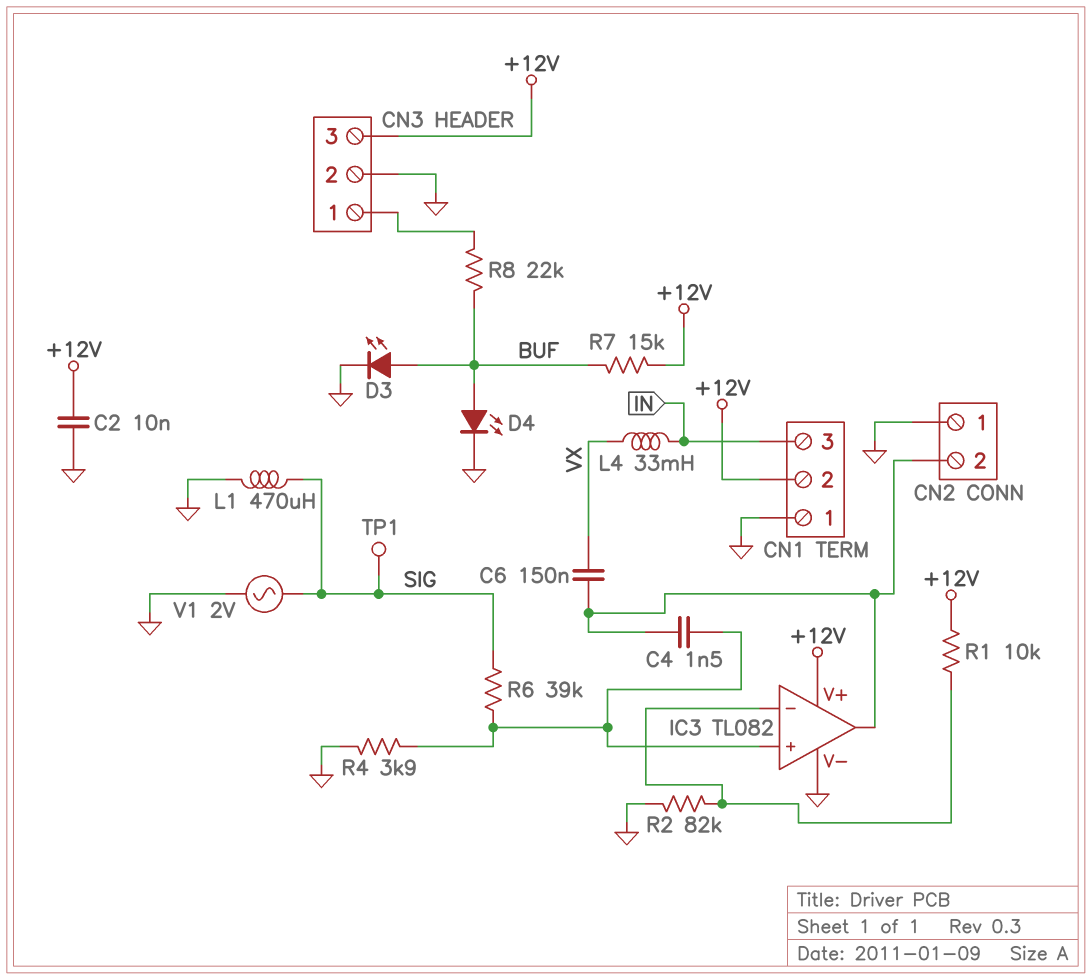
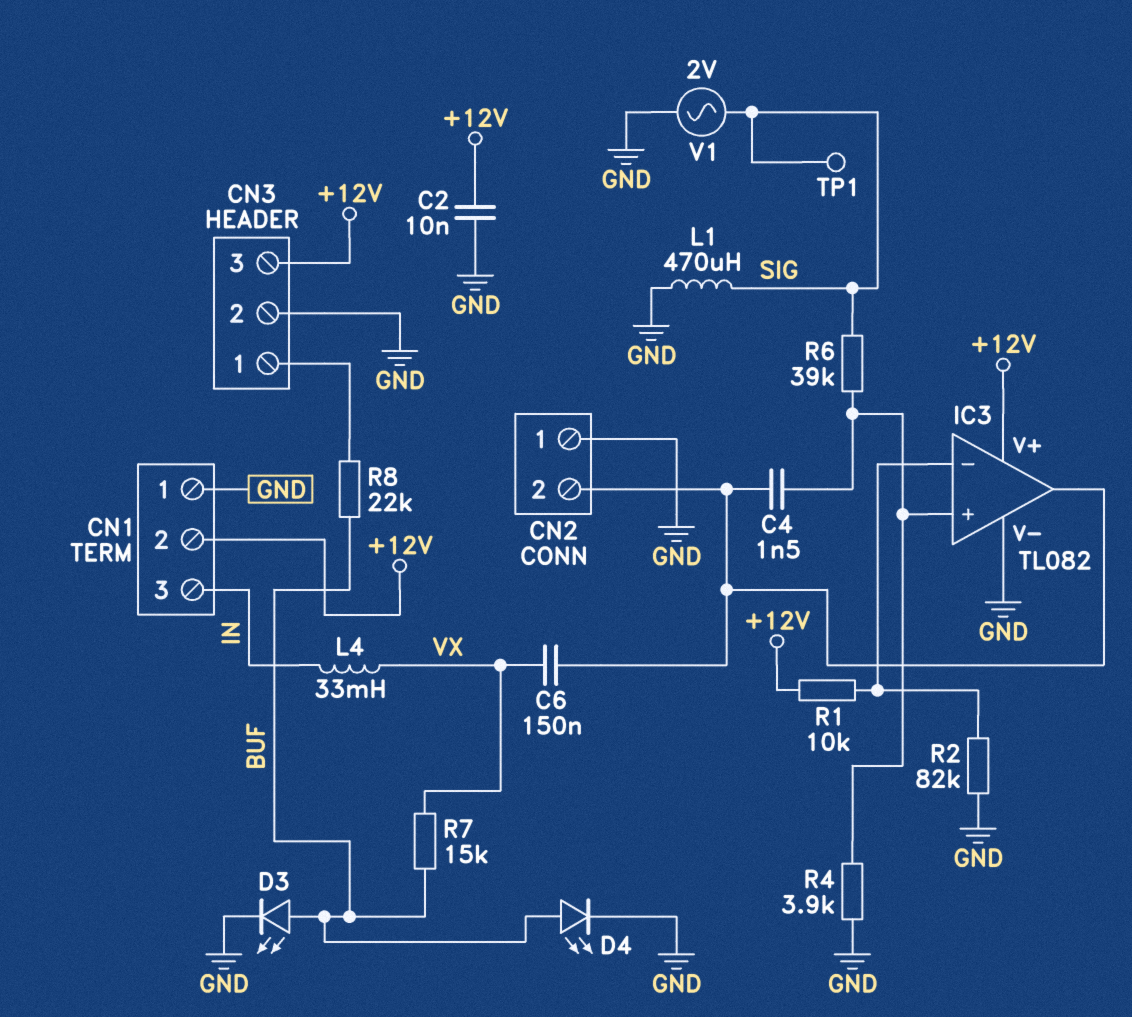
R7: 15k (+12V, BUF) -> 15k (BUF, VX)

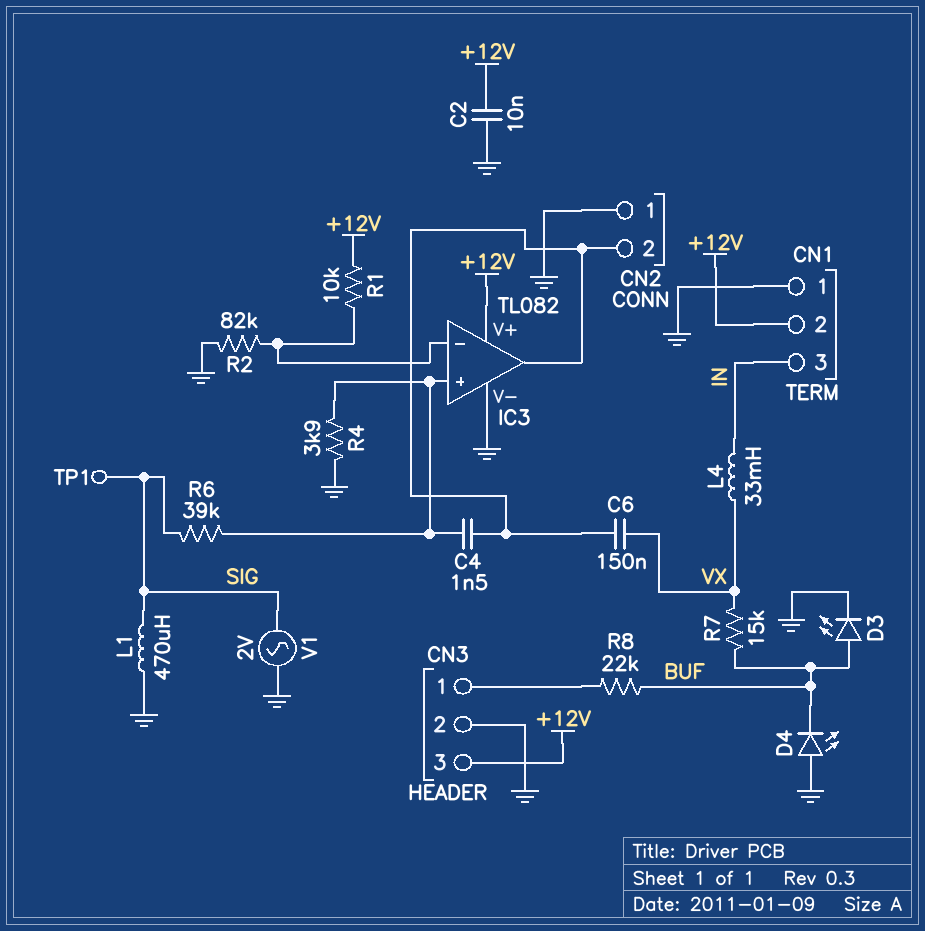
D4: LED (A BUF, K GND) -> LED (A GND, K BUF)

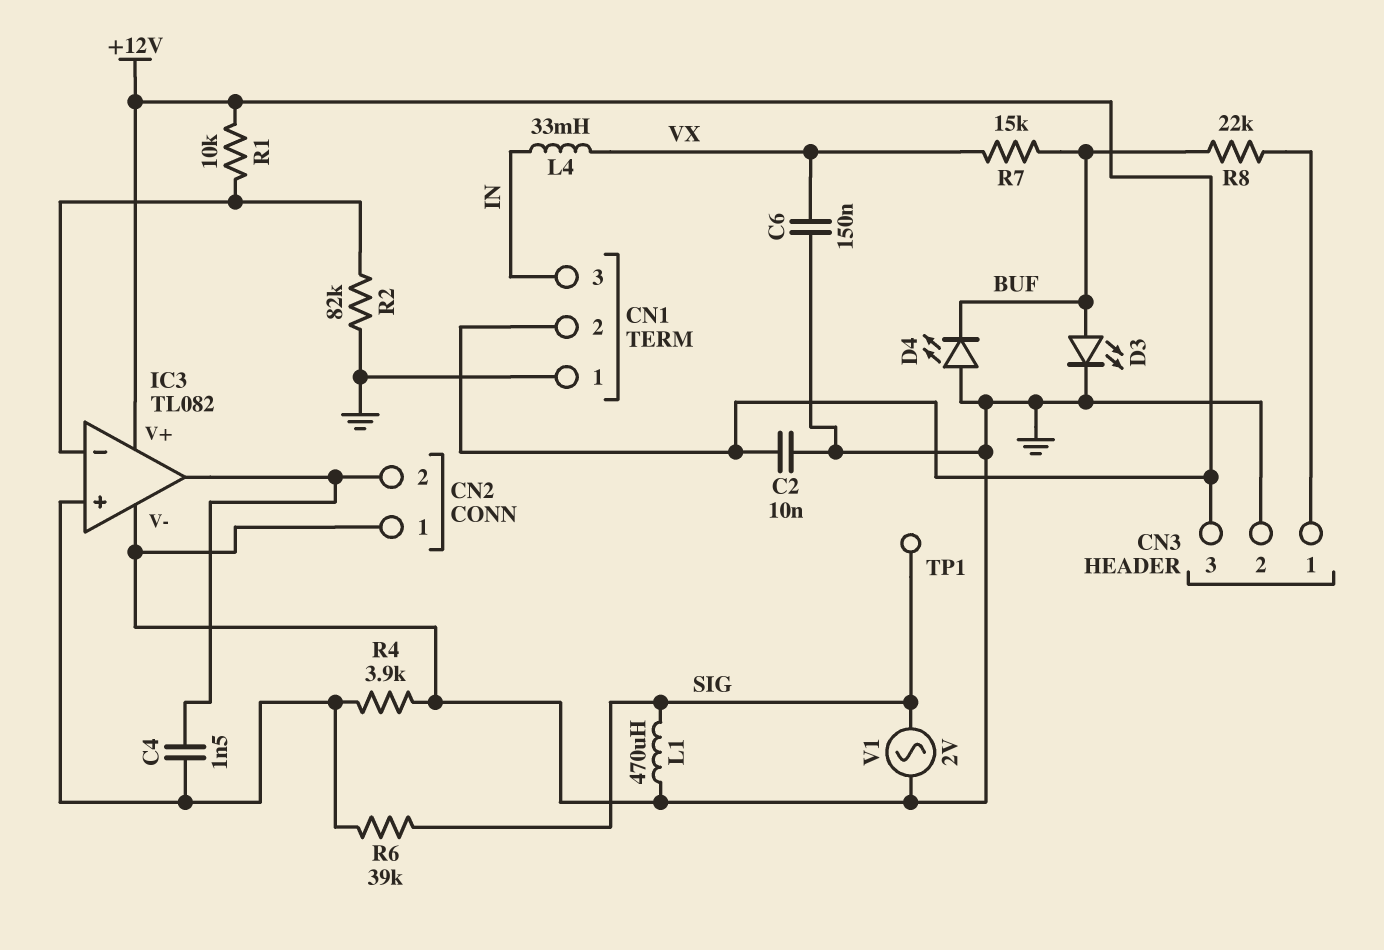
C6: 150nF (CN2/2, VX) -> 150nF (GND, VX)

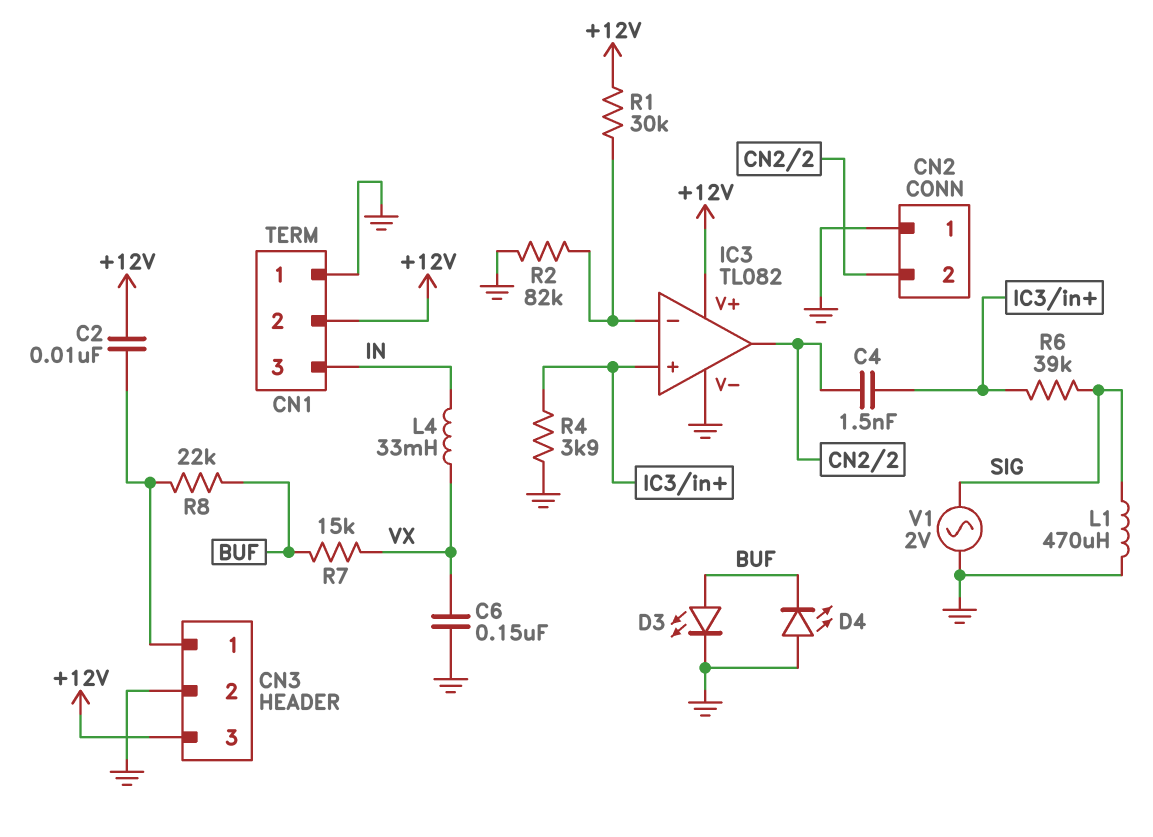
C2: 10nF (+12V, GND) -> 10nF (+12V, CN3/1)
R1: 10k (+12V, IC3/in-) -> 30k (+12V, IC3/in-)
TP1: test point (SIG) -> none

